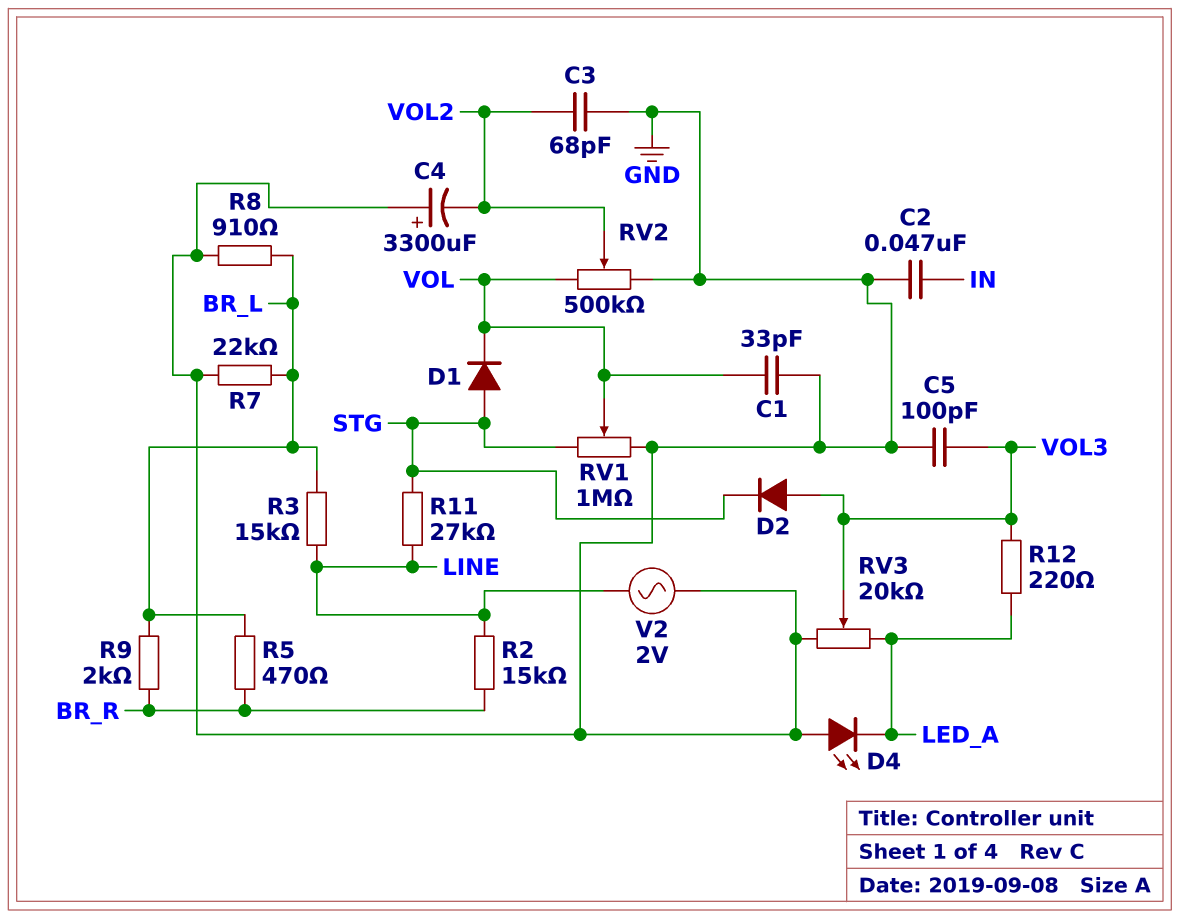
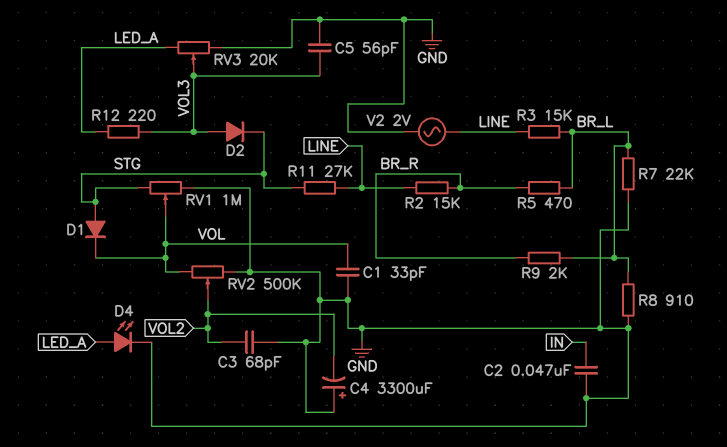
C5: 100pF (GND, VOL3) -> 56pF (GND, VOL3)
D4: LED (A GND, K LED_A) -> LED (A LED_A, K GND)

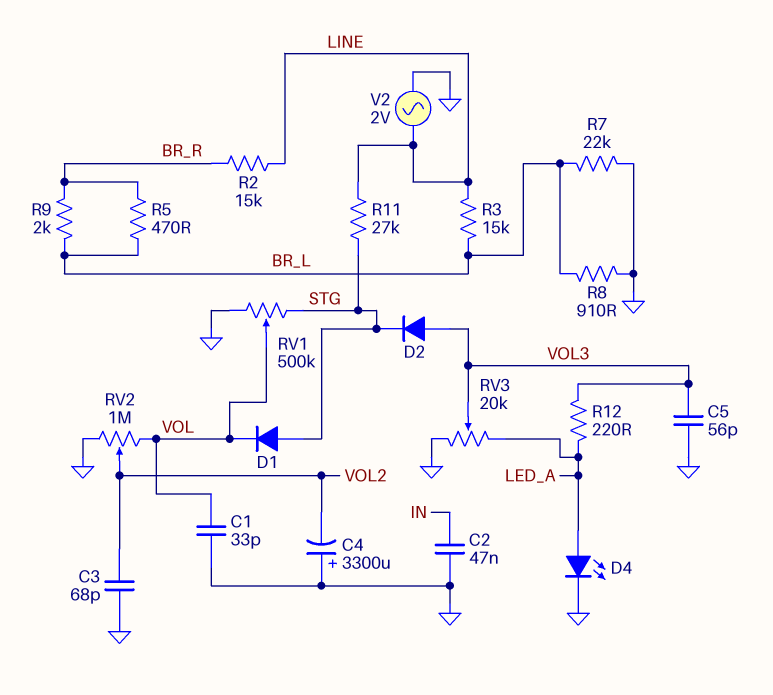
RV1: 1M (GND, STG, wiper VOL) -> 500k (GND, STG, wiper VOL)
RV2: 500k (GND, VOL, wiper VOL2) -> 1M (GND, VOL, wiper VOL2)

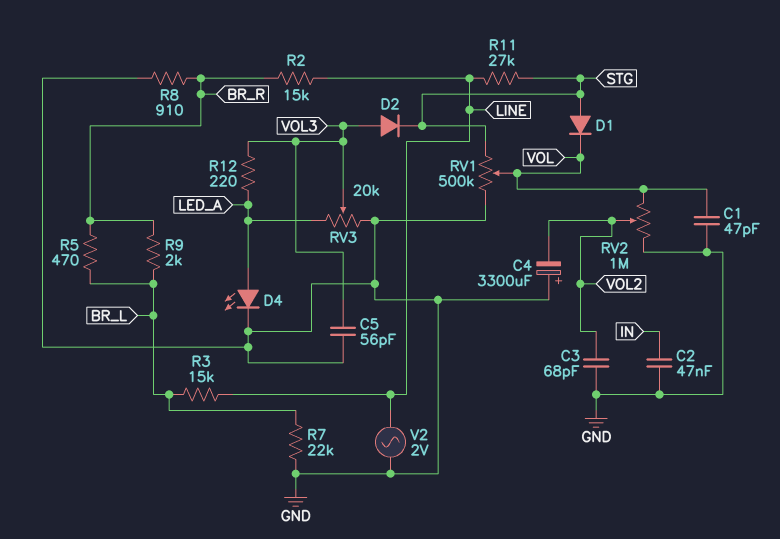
C1: 33pF (GND, VOL) -> 47pF (GND, VOL)
R8: 910 (BR_L, GND) -> 910 (BR_R, GND)

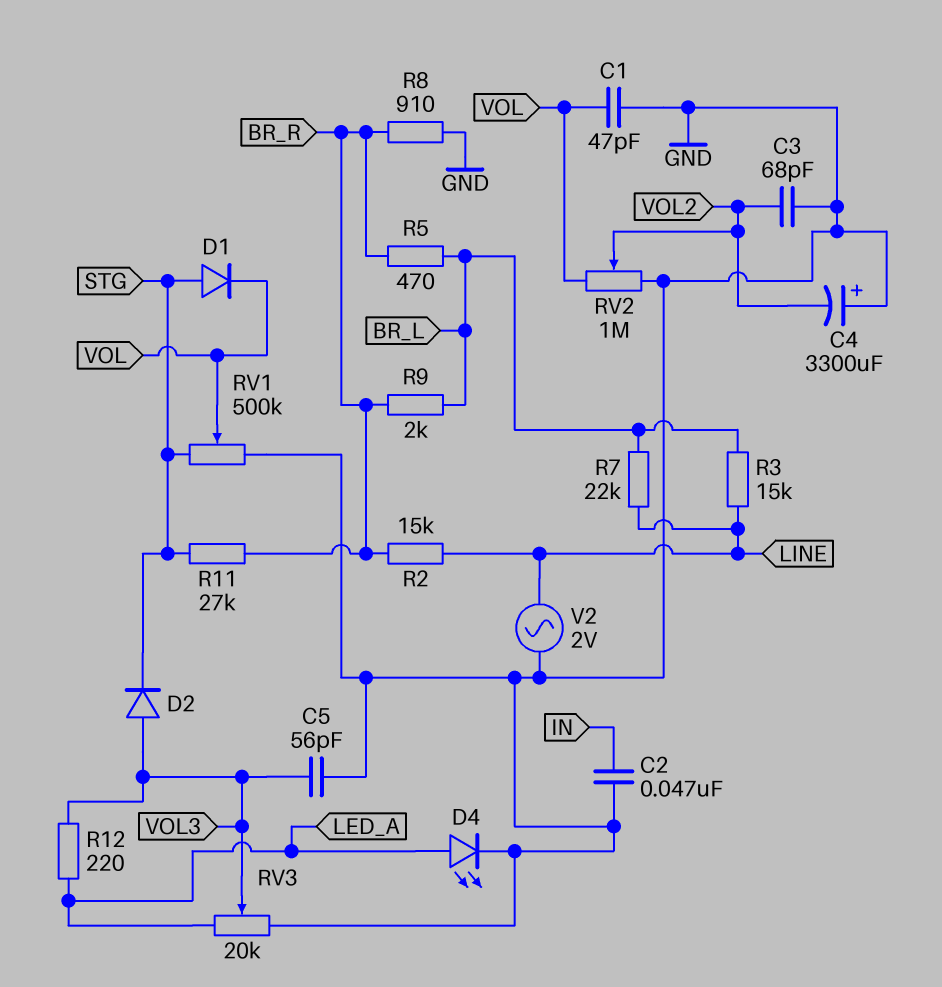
R7: 22k (BR_L, GND) -> 22k (BR_L, LINE)
R11: 27k (LINE, STG) -> 27k (BR_R, STG)

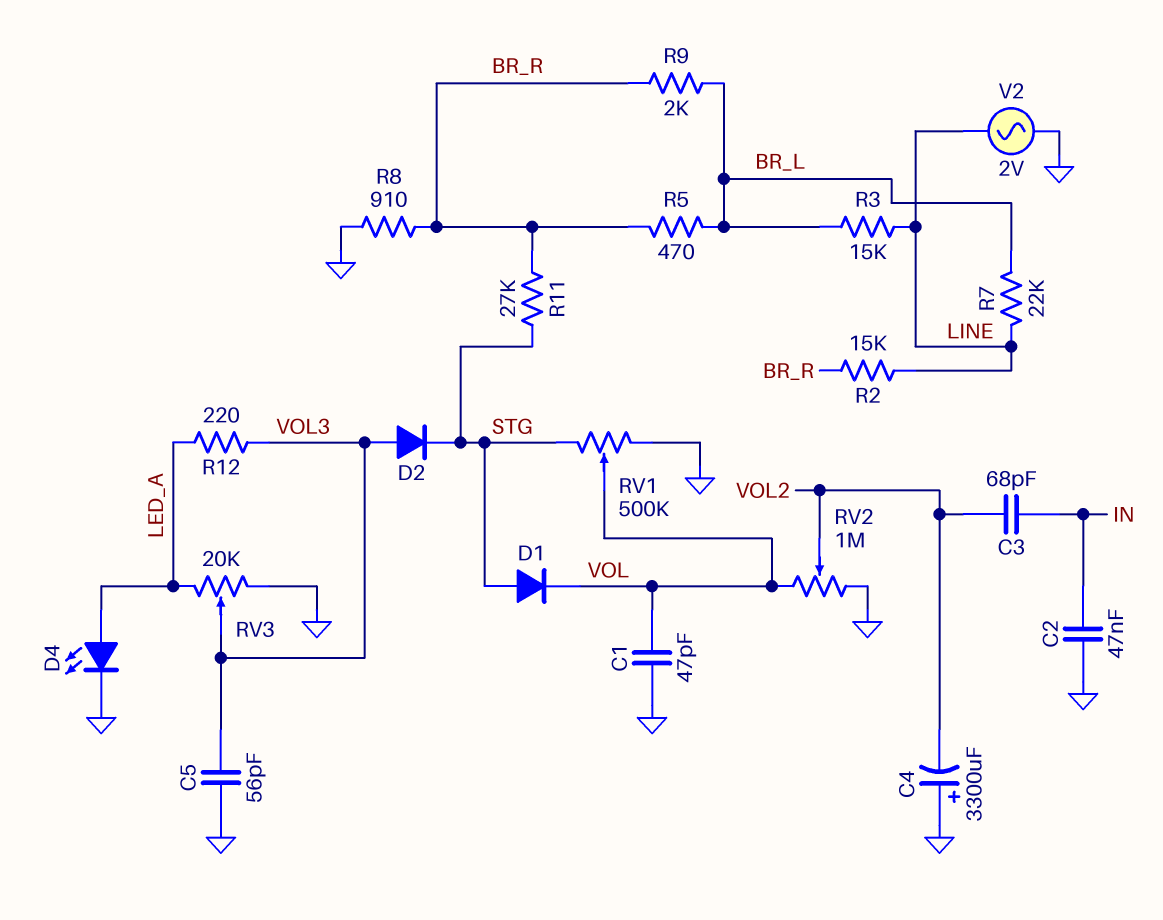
C3: 68pF (GND, VOL2) -> 68pF (IN, VOL2)

